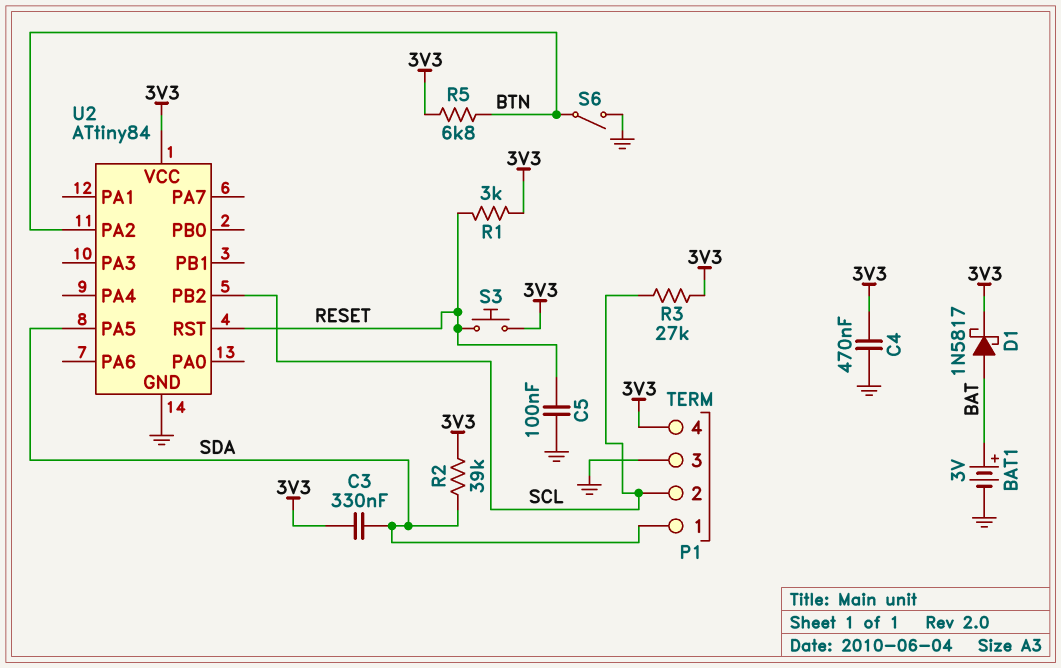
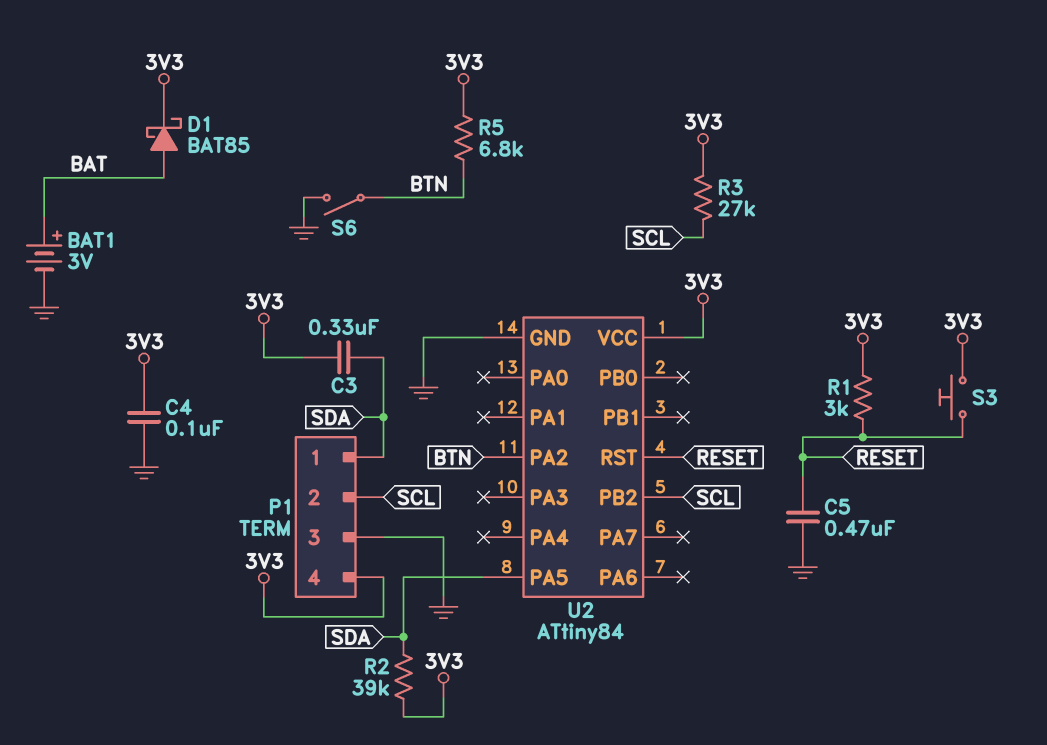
C4: 470nF (3V3, GND) -> 100nF (3V3, GND)
C5: 100nF (GND, RESET) -> 470nF (GND, RESET)
D1: schottky 1N5817 (A BAT, K 3V3) -> schottky BAT85 (A BAT, K 3V3)

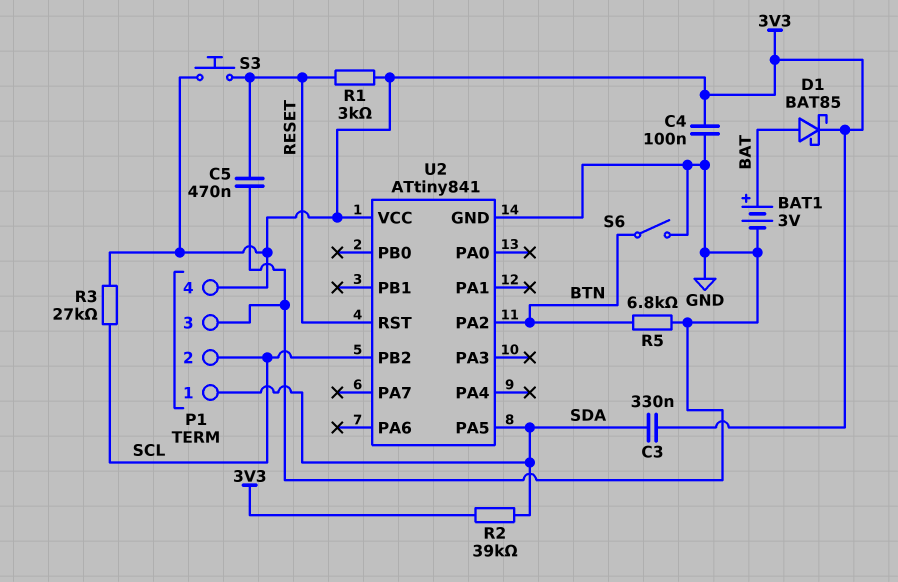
R5: 6.8k (3V3, BTN) -> 6.8k (BTN, GND)
U2: ATtiny84 -> ATtiny841

